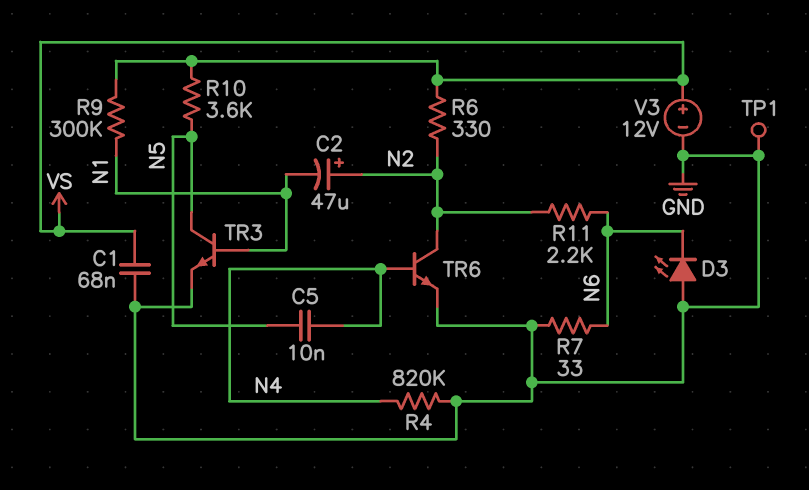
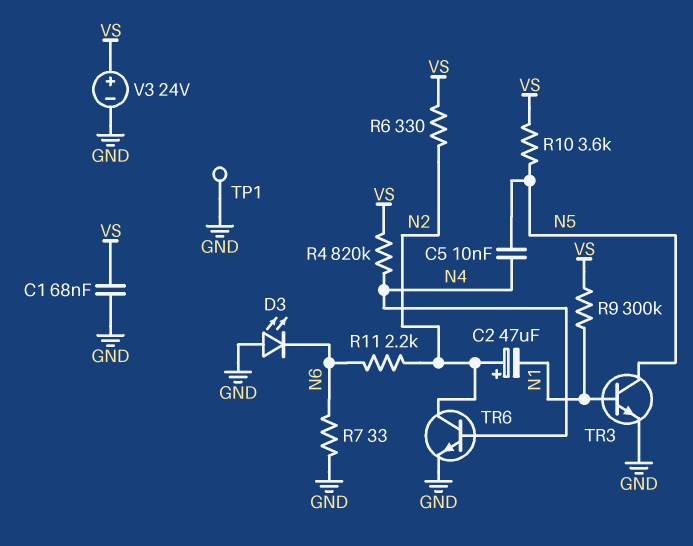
R4: 820k (GND, N4) -> 820k (N4, VS)
V3: 12V (plus VS, minus GND) -> 24V (plus VS, minus GND)

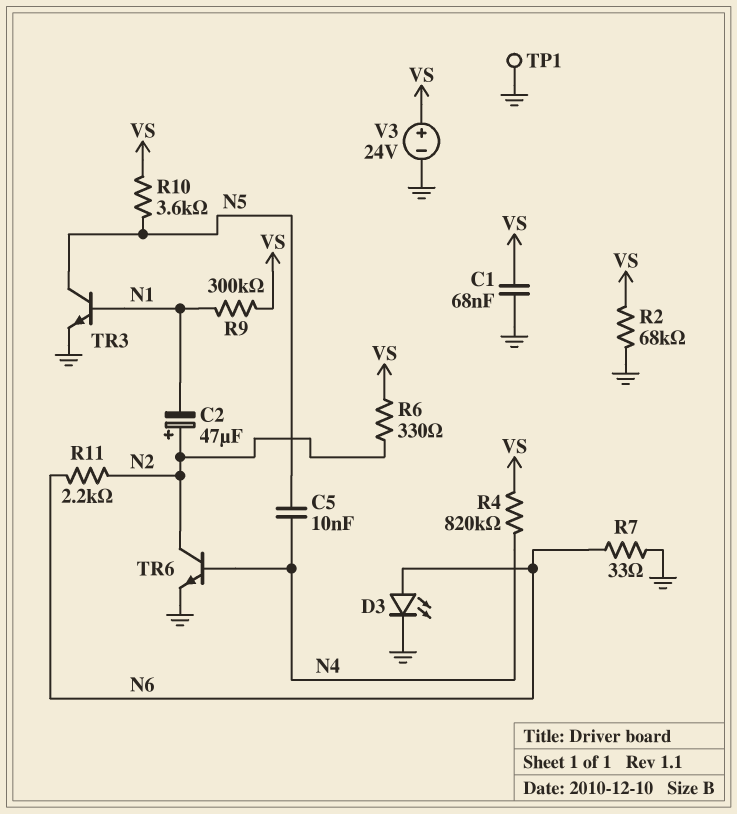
D3: LED (A GND, K N6) -> LED (A N6, K GND)
R2: none -> 68k (GND, VS)

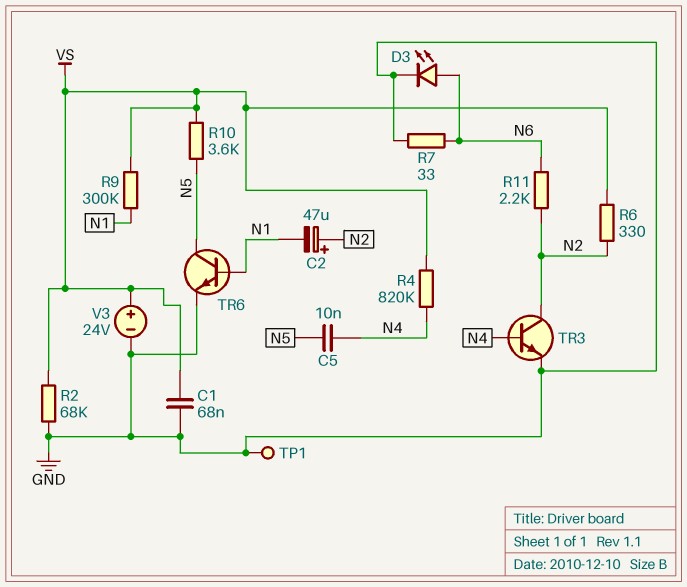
TR3: NPN (B N1, C N5, E GND) -> NPN (B N4, C N2, E GND)
TR6: NPN (B N4, C N2, E GND) -> NPN (B N1, C N5, E GND)

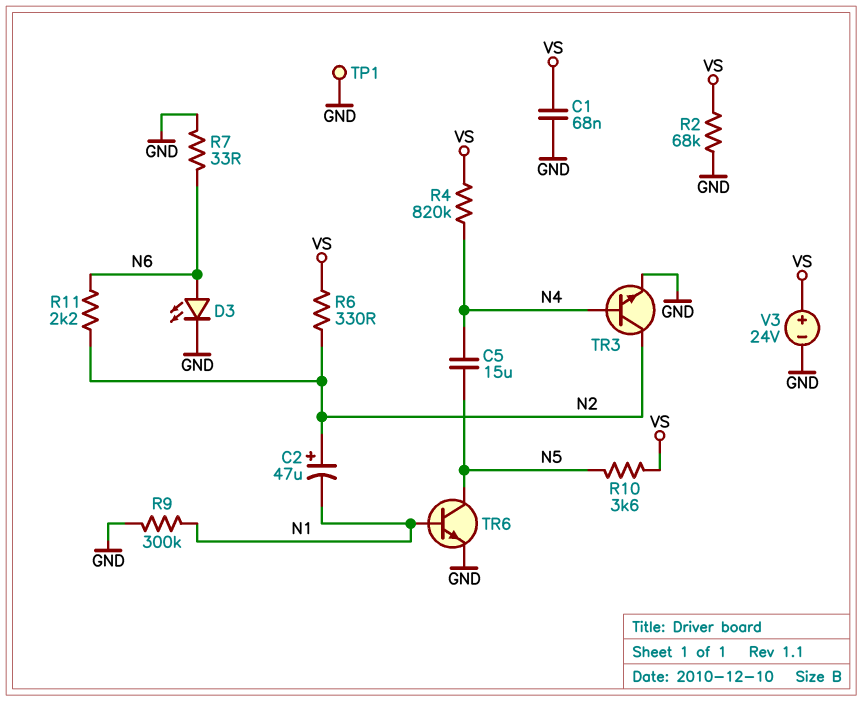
C5: 10nF (N4, N5) -> 15uF (N4, N5)
R9: 300k (N1, VS) -> 300k (GND, N1)

